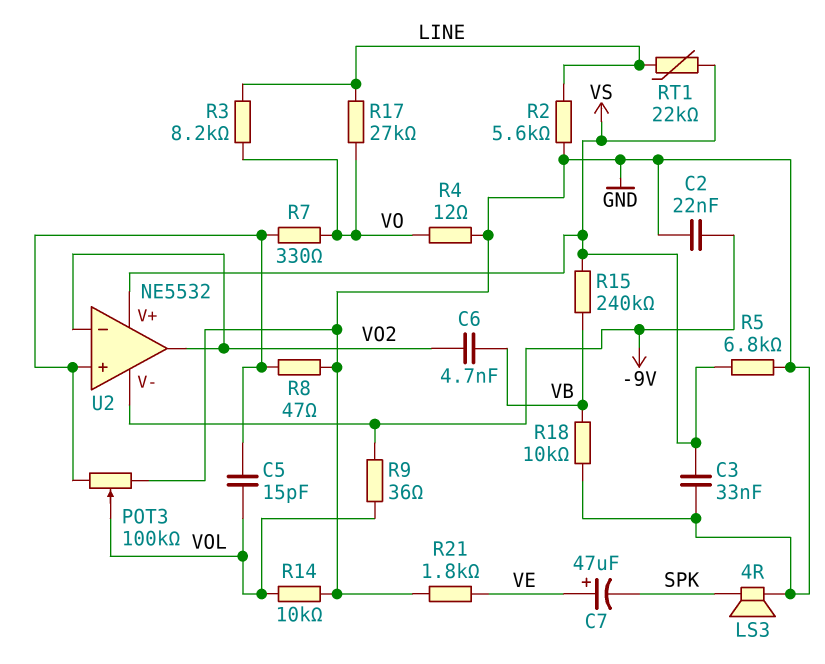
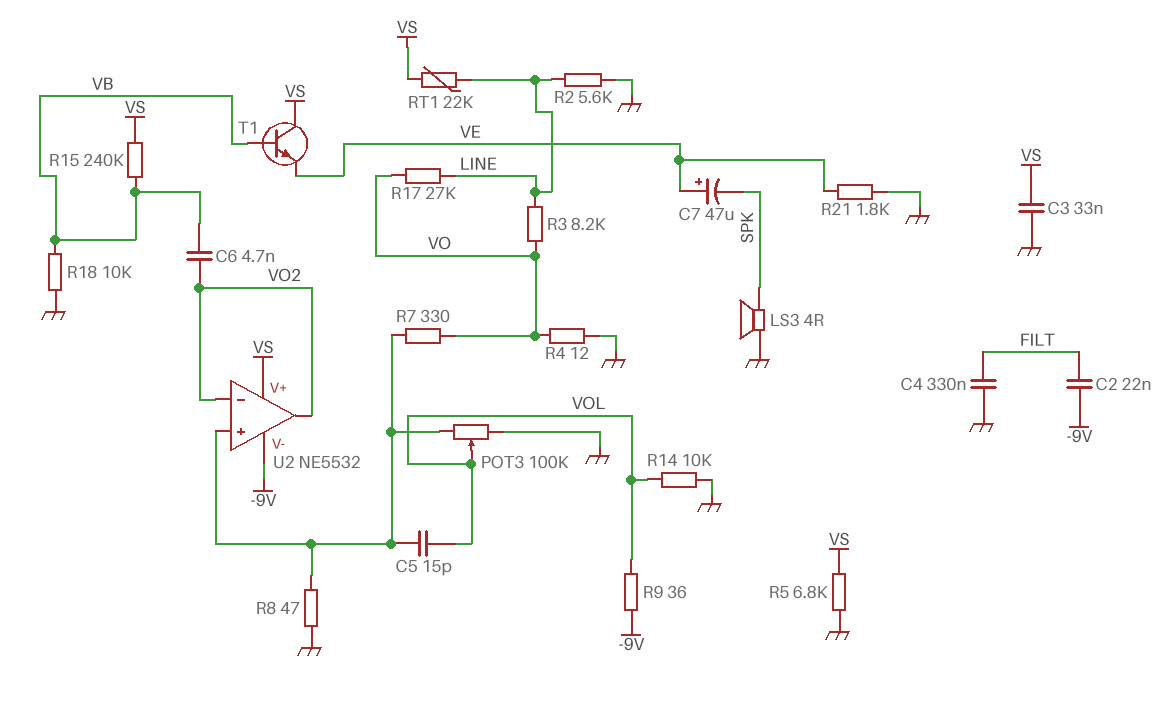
C2: 22nF (-9V, GND) -> 22nF (-9V, FILT)
C4: none -> 330nF (FILT, GND)
T1: none -> NPN (B VB, C VS, E VE)

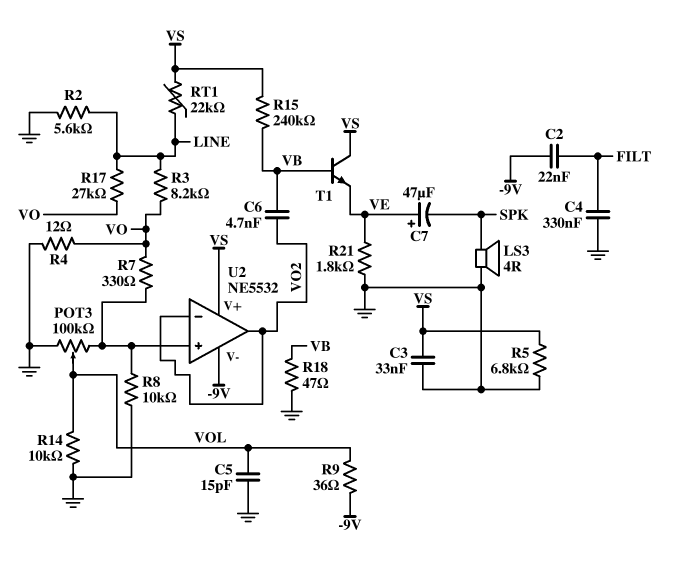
C5: 15pF (U2/in+, VOL) -> 15pF (GND, VOL)
R8: 47 (GND, U2/in+) -> 10k (GND, U2/in+)
R18: 10k (GND, VB) -> 47 (GND, VB)

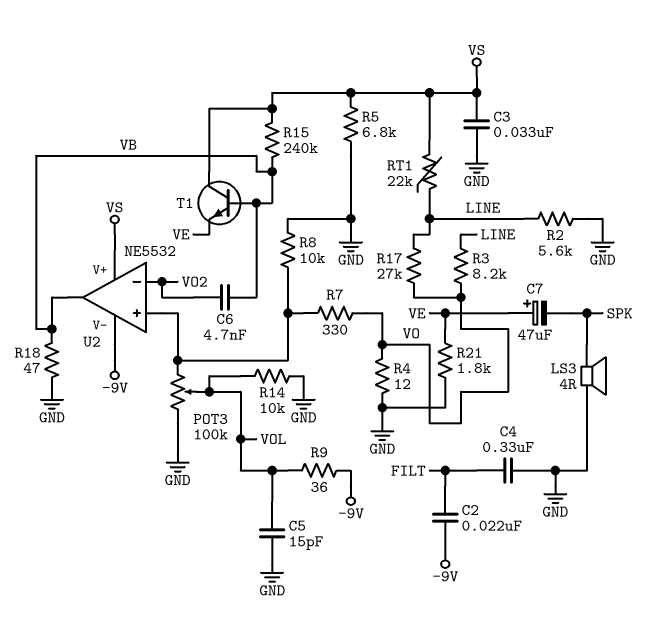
U2 pin out: VO2 -> VB

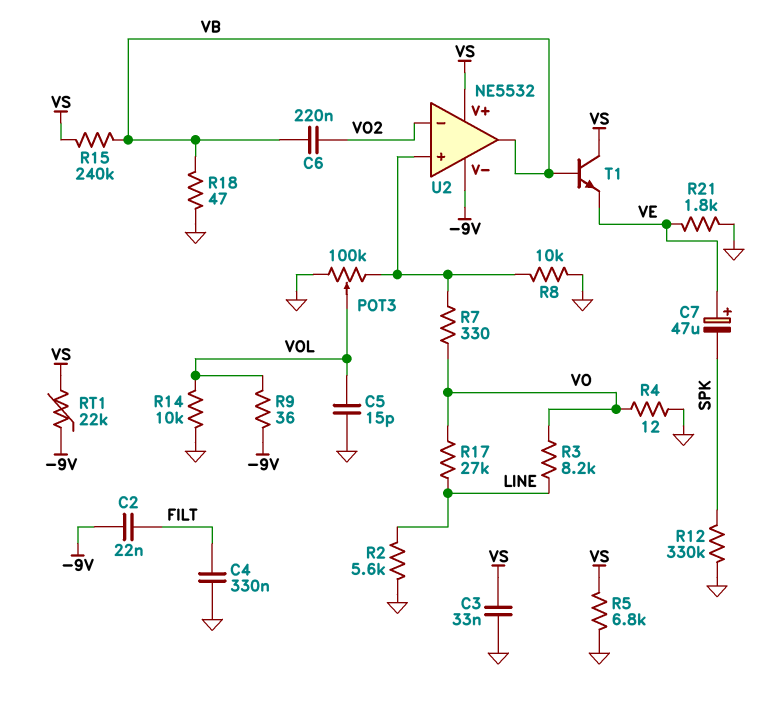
C6: 4.7nF (VB, VO2) -> 220nF (VB, VO2)
LS3: speaker 4R (GND, SPK) -> none
R12: none -> 330k (GND, SPK)
RT1: 22k (LINE, VS) -> 22k (-9V, VS)

